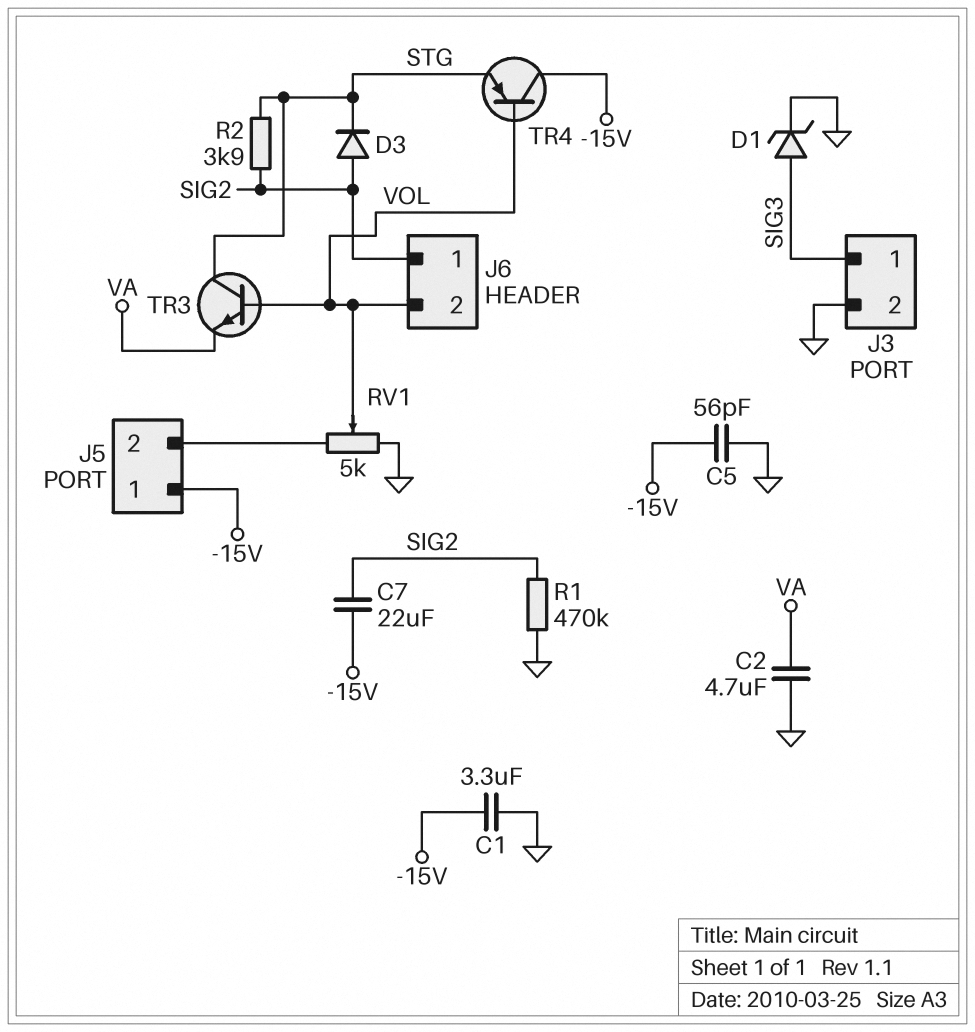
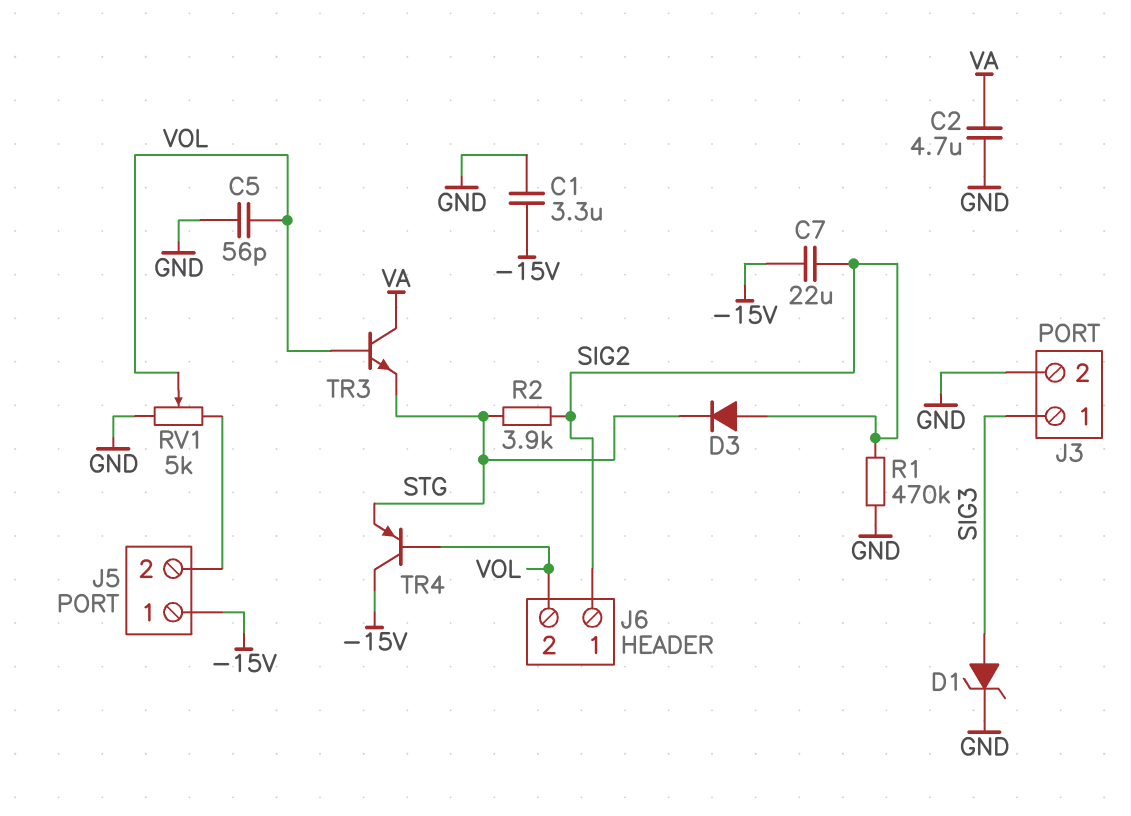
C5: 56pF (-15V, GND) -> 56pF (GND, VOL)
TR3: NPN (B VOL, C STG, E VA) -> NPN (B VOL, C VA, E STG)

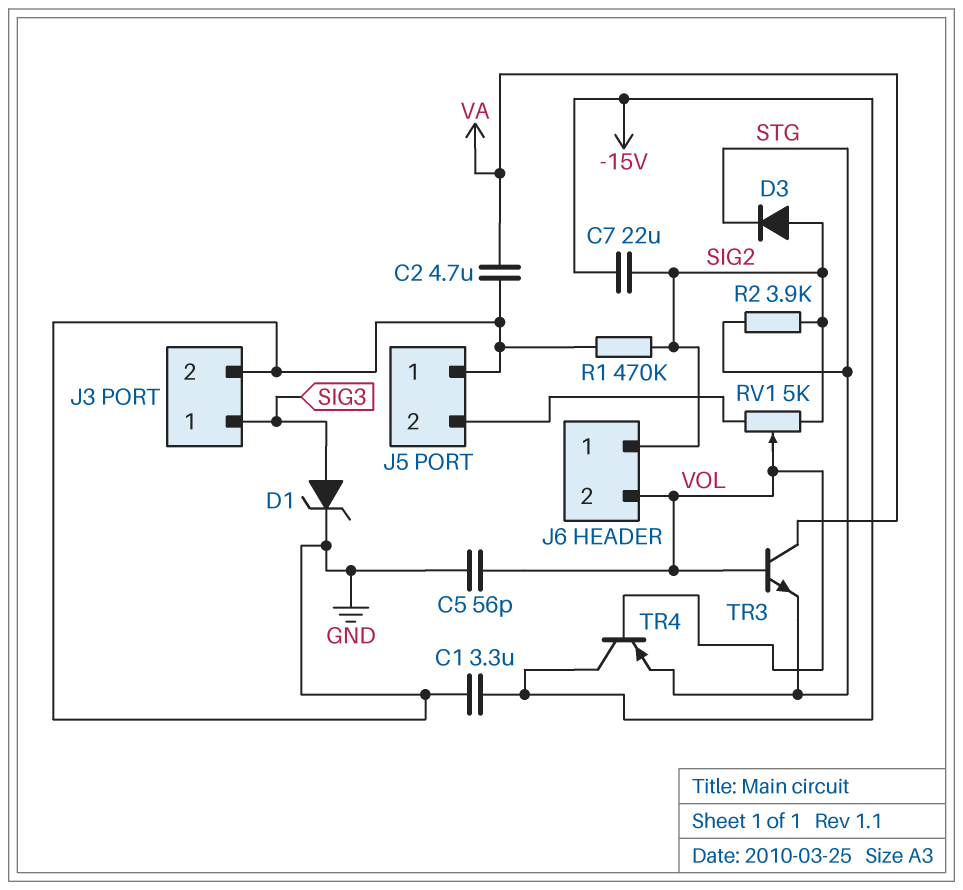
J5 pin 1: -15V -> GND
RV1: 5k (GND, J5/2, wiper VOL) -> 5k (J5/2, SIG2, wiper VOL)

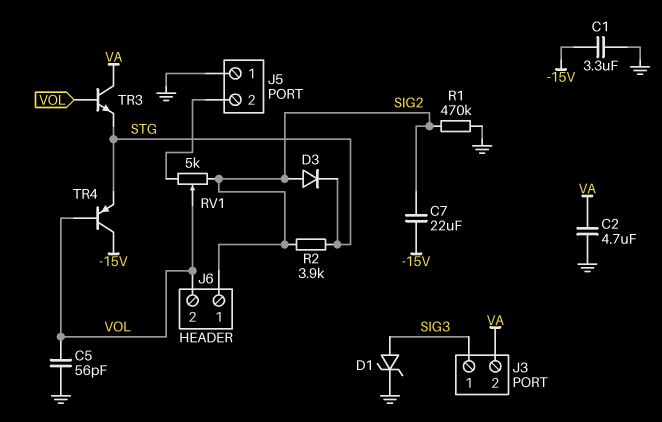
J3 pin 2: GND -> VA

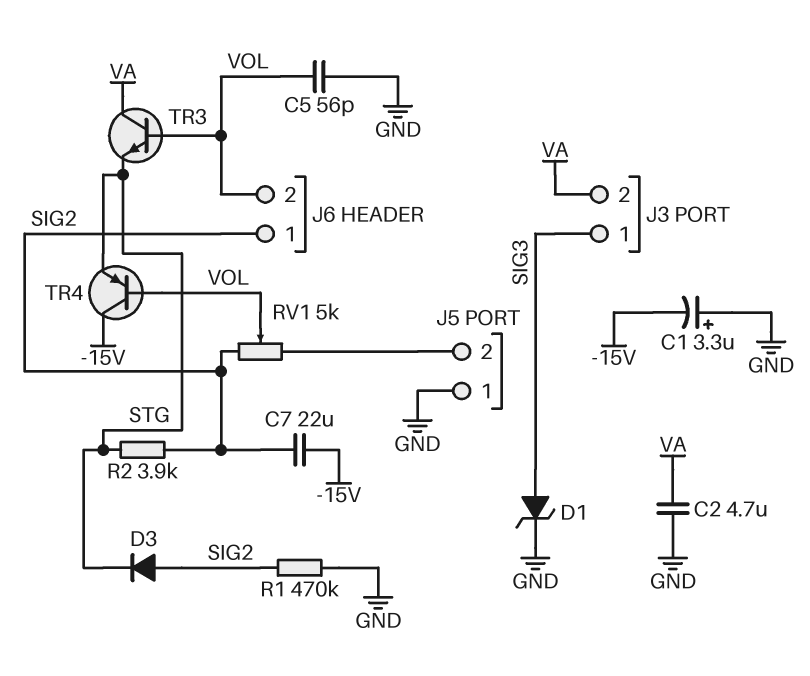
C1: 3.3uF (-15V, GND) -> 3.3uF (plus GND, minus -15V)

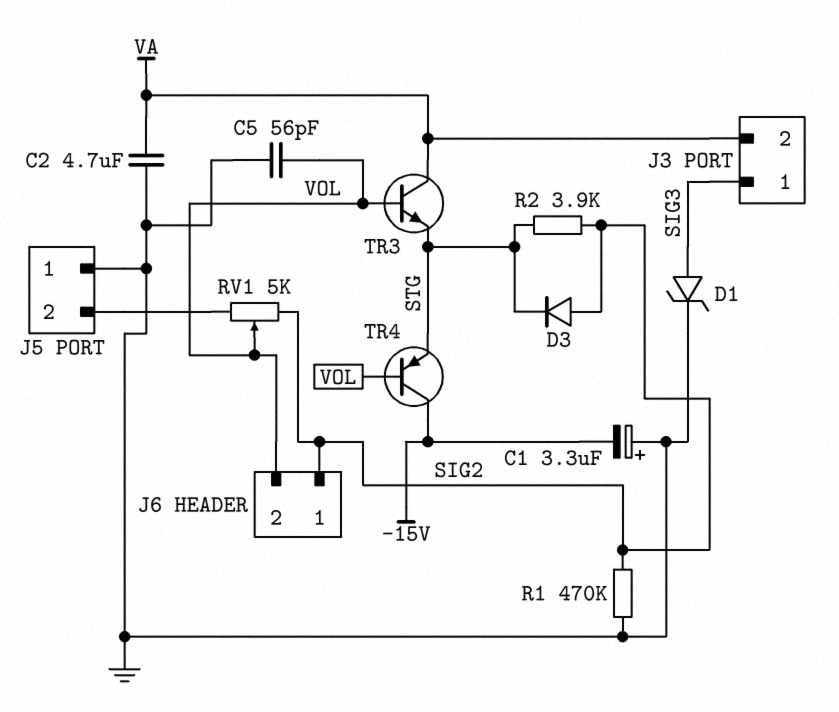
C7: 22uF (-15V, SIG2) -> none

